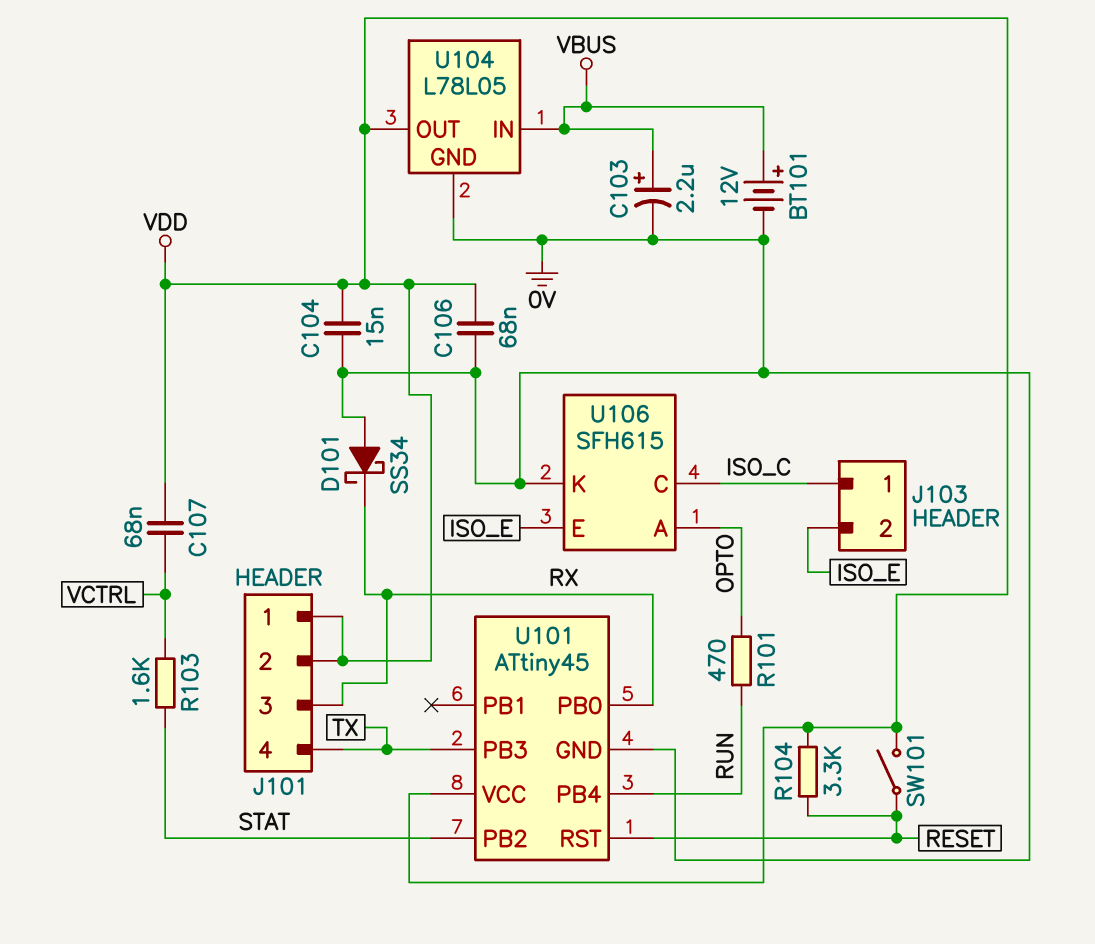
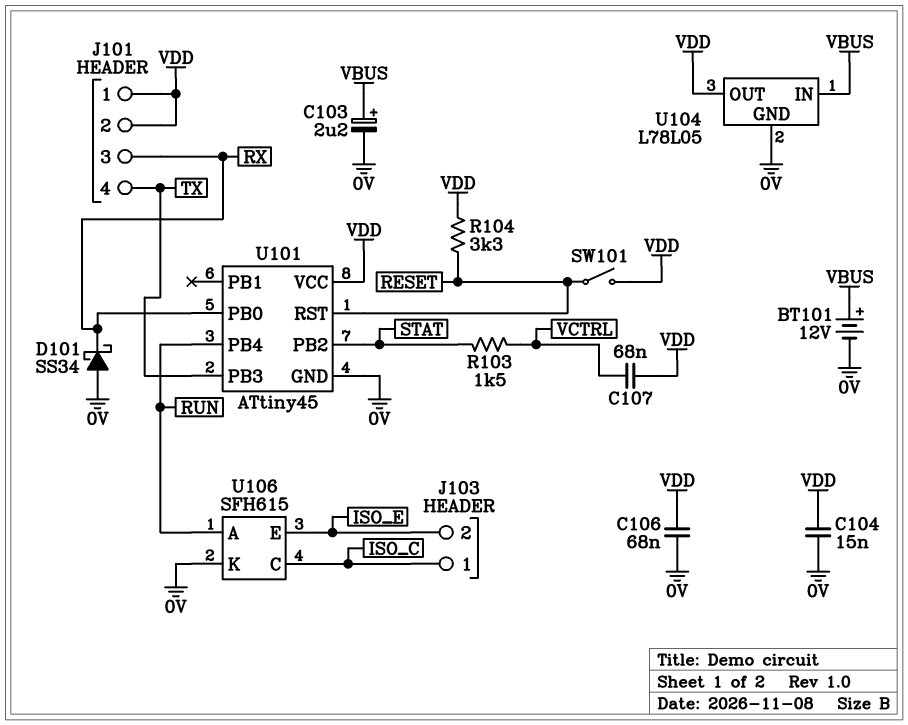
R101: 470 (OPTO, RUN) -> none
R103: 1.6k (STAT, VCTRL) -> 1.5k (STAT, VCTRL)
U106 pin A: OPTO -> RUN

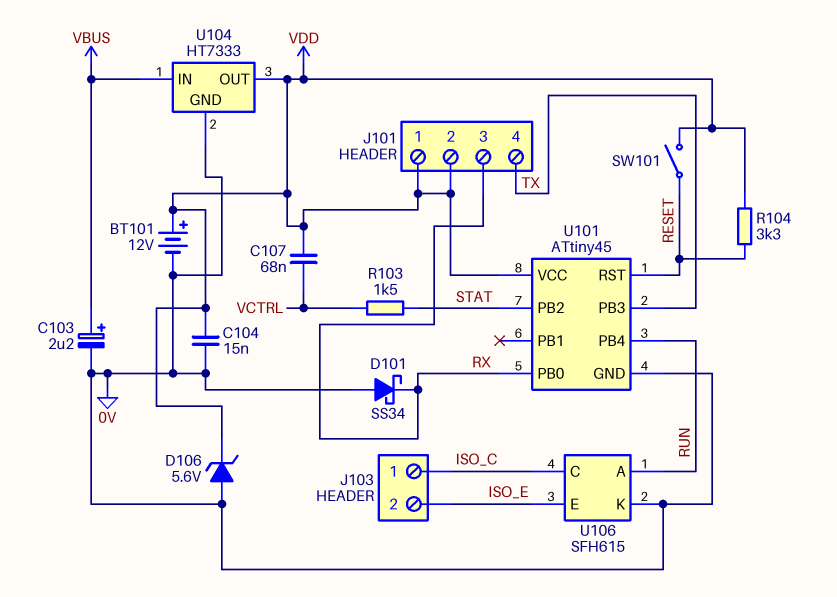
BT101: 12V (plus VBUS, minus 0V) -> 12V (plus VDD, minus 0V)
C106: 68nF (0V, VDD) -> none
D106: none -> zener 5.6V (A 0V, K VDD)
U104: L78L05 -> HT7333

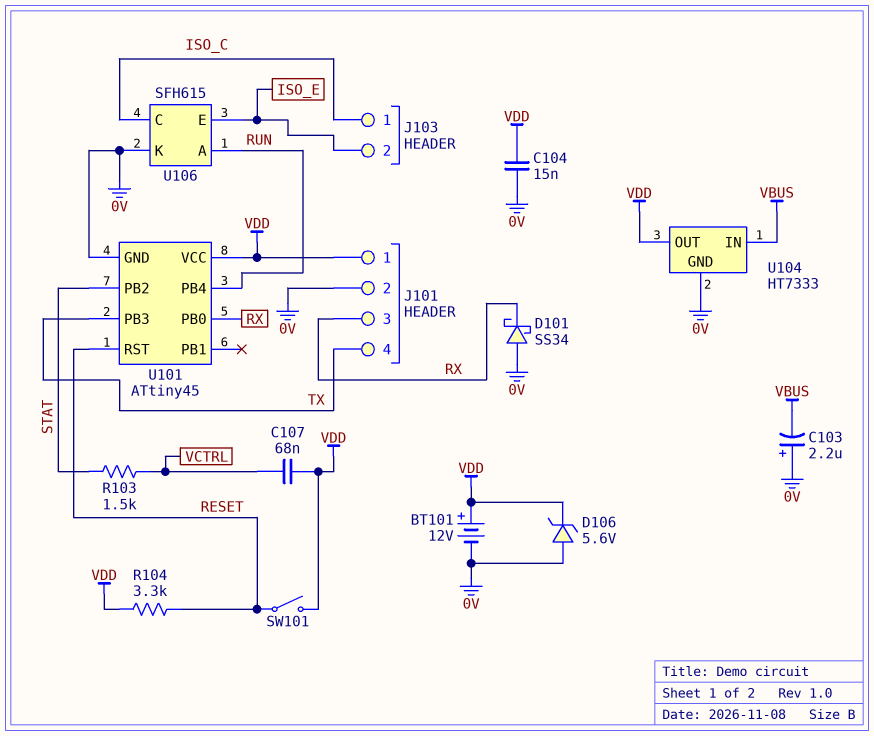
C103: 2.2uF (plus VBUS, minus 0V) -> 2.2uF (plus 0V, minus VBUS)
J101 pin 2: VDD -> 0V

